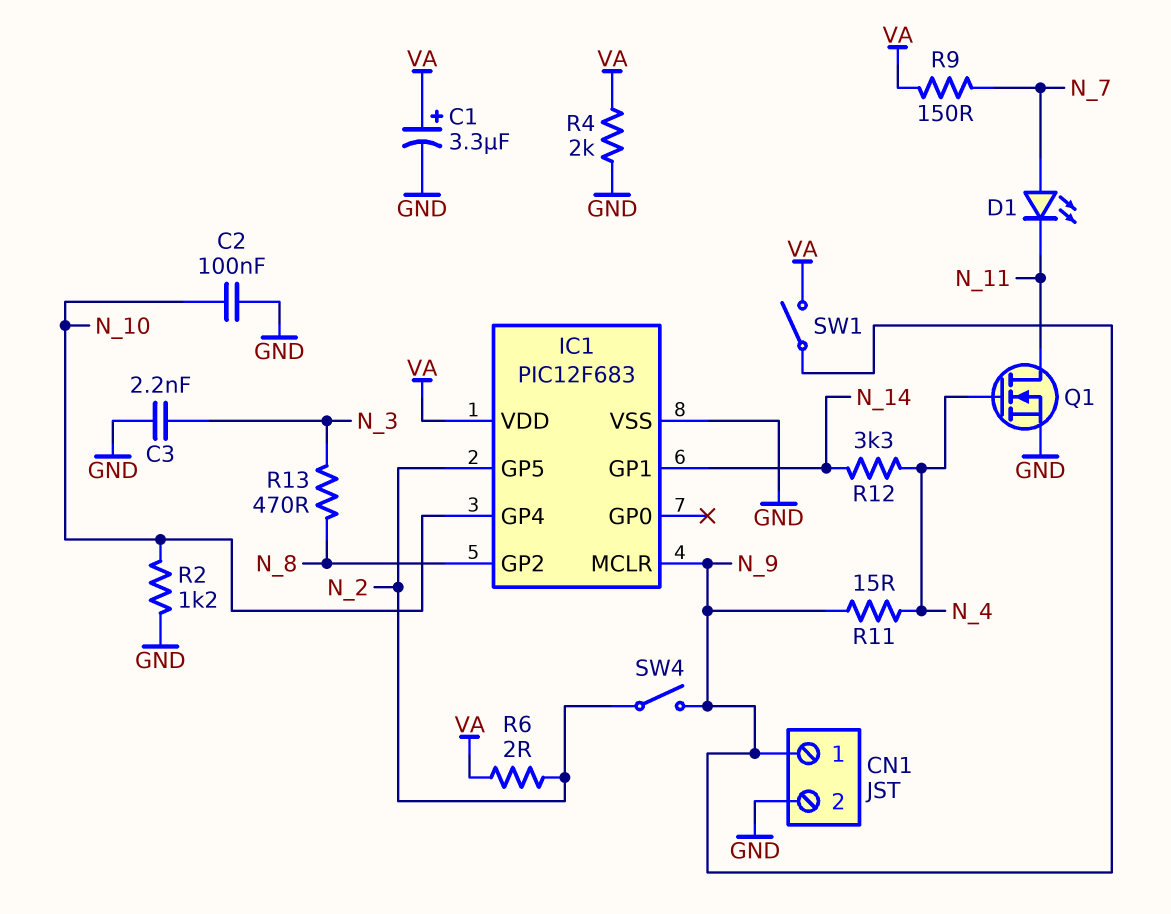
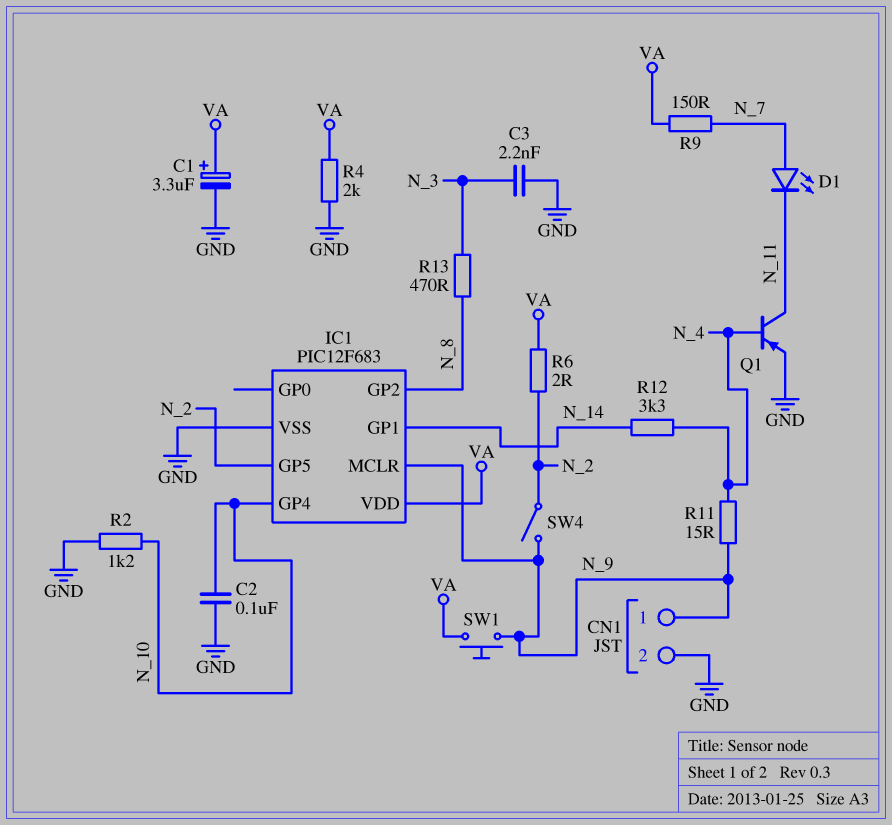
Q1: NMOS (G N_4, D N_11, S GND) -> PNP (B N_4, C N_11, E GND)
SW1: switch (N_9, VA) -> button (N_9, VA)

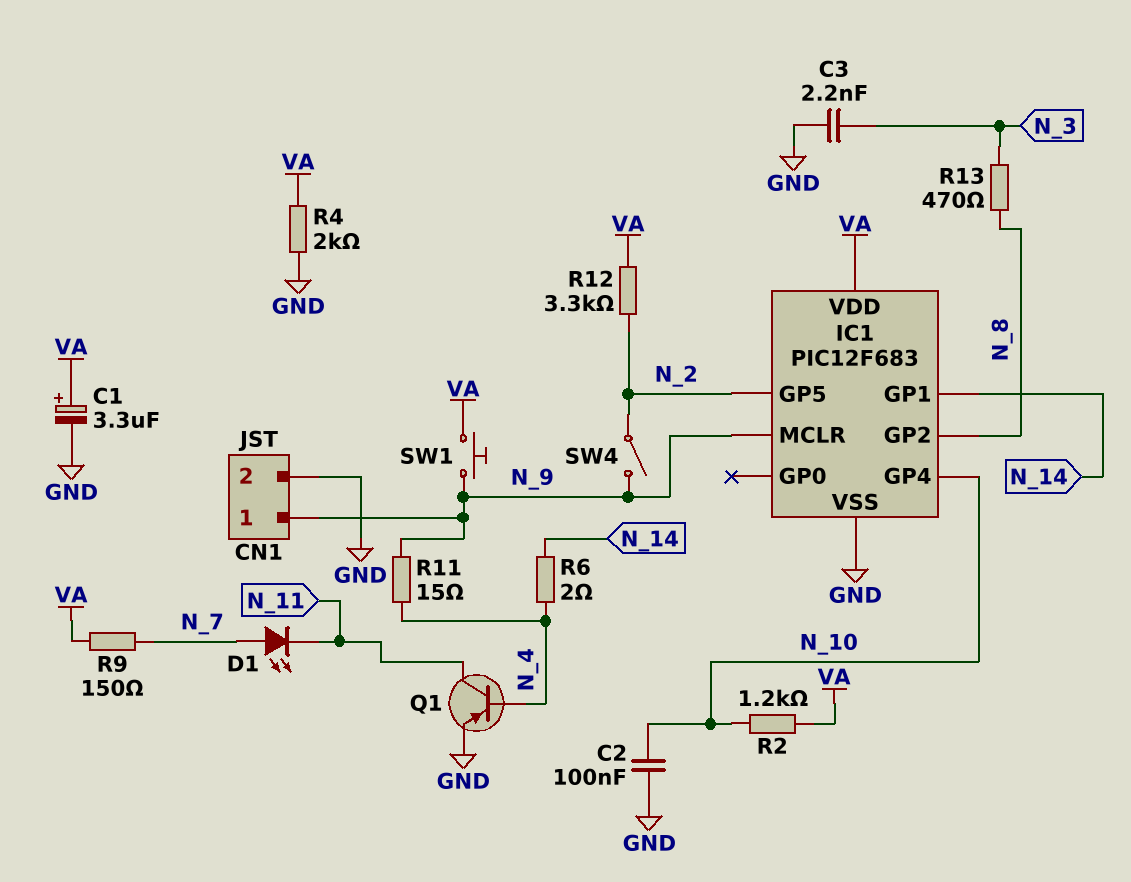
R2: 1.2k (GND, N_10) -> 1.2k (N_10, VA)
R6: 2 (N_2, VA) -> 2 (N_4, N_14)
R12: 3.3k (N_4, N_14) -> 3.3k (N_2, VA)

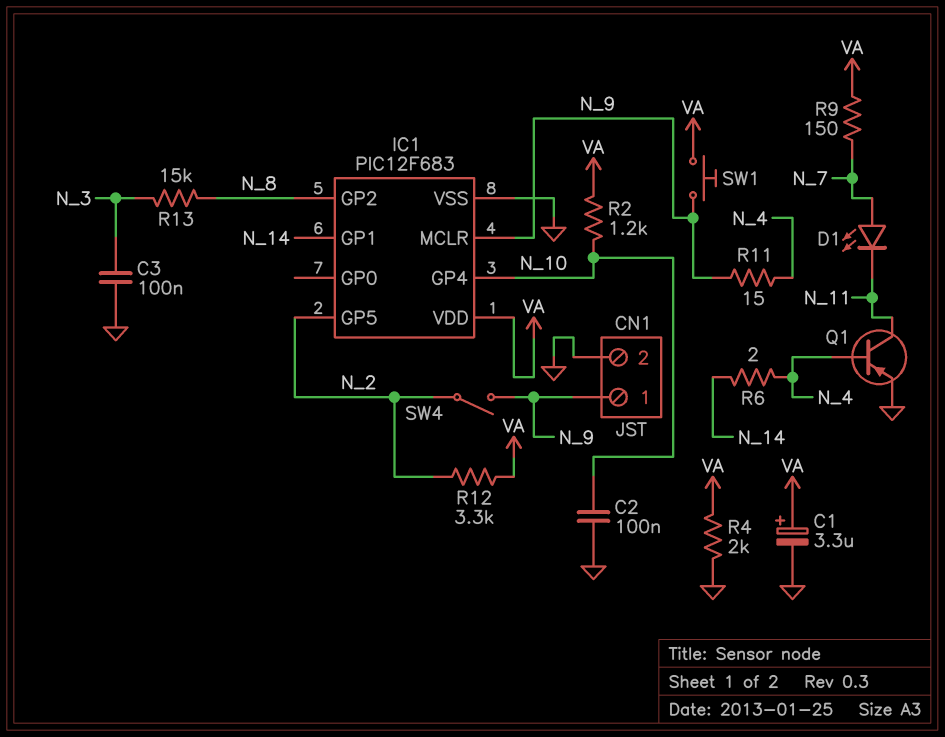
C3: 2.2nF (GND, N_3) -> 100nF (GND, N_3)
R13: 470 (N_3, N_8) -> 15k (N_3, N_8)

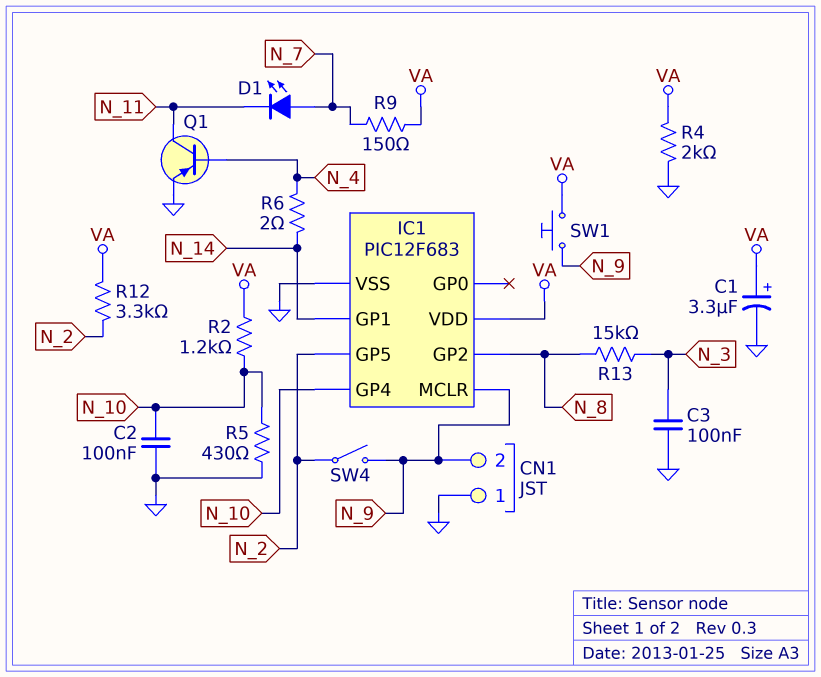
CN1 pin 1: N_9 -> GND
CN1 pin 2: GND -> N_9
R5: none -> 430 (GND, N_10)
R11: 15 (N_4, N_9) -> none

